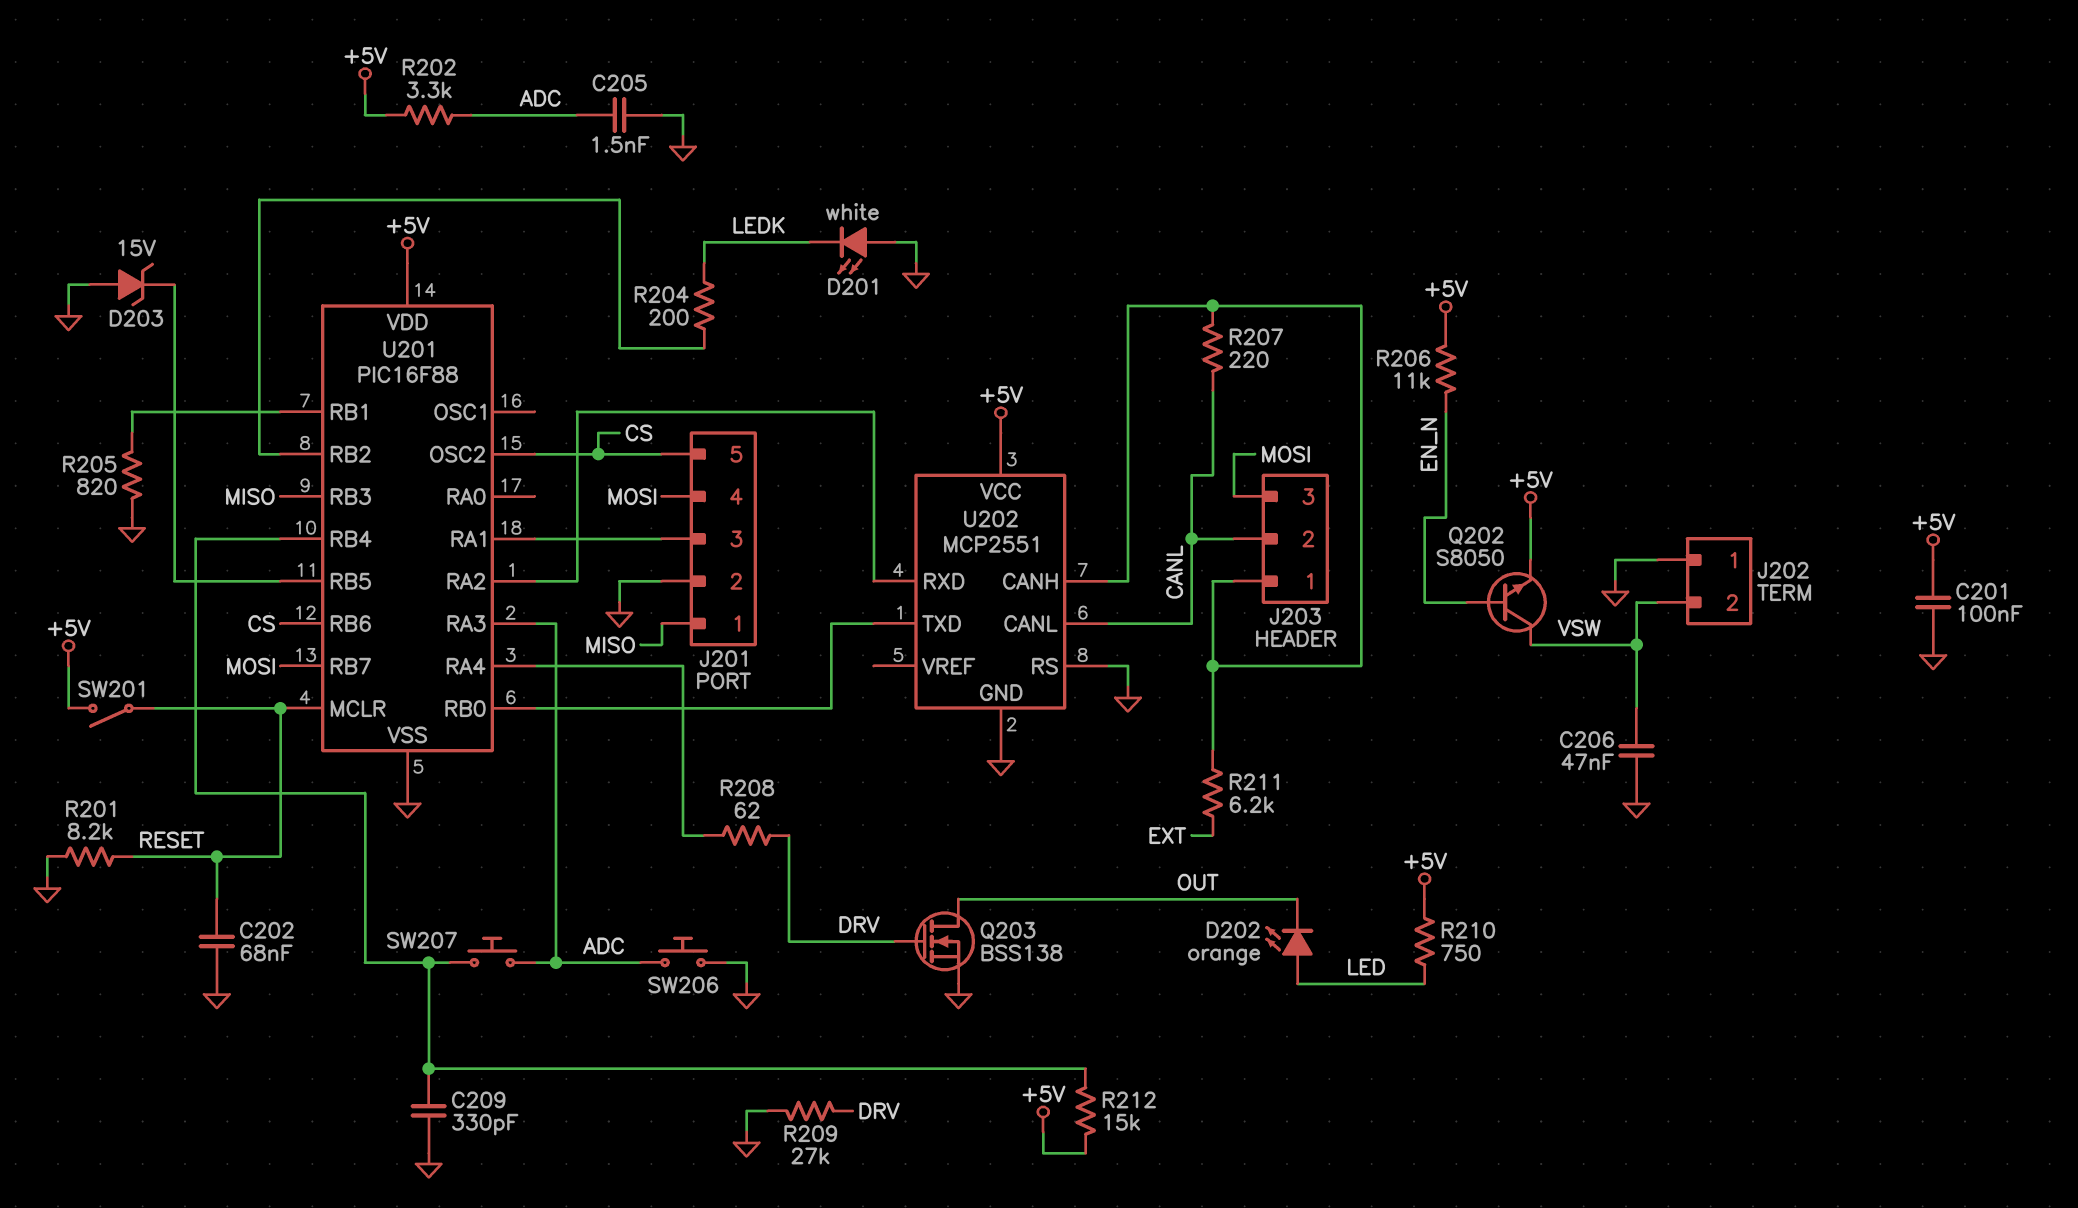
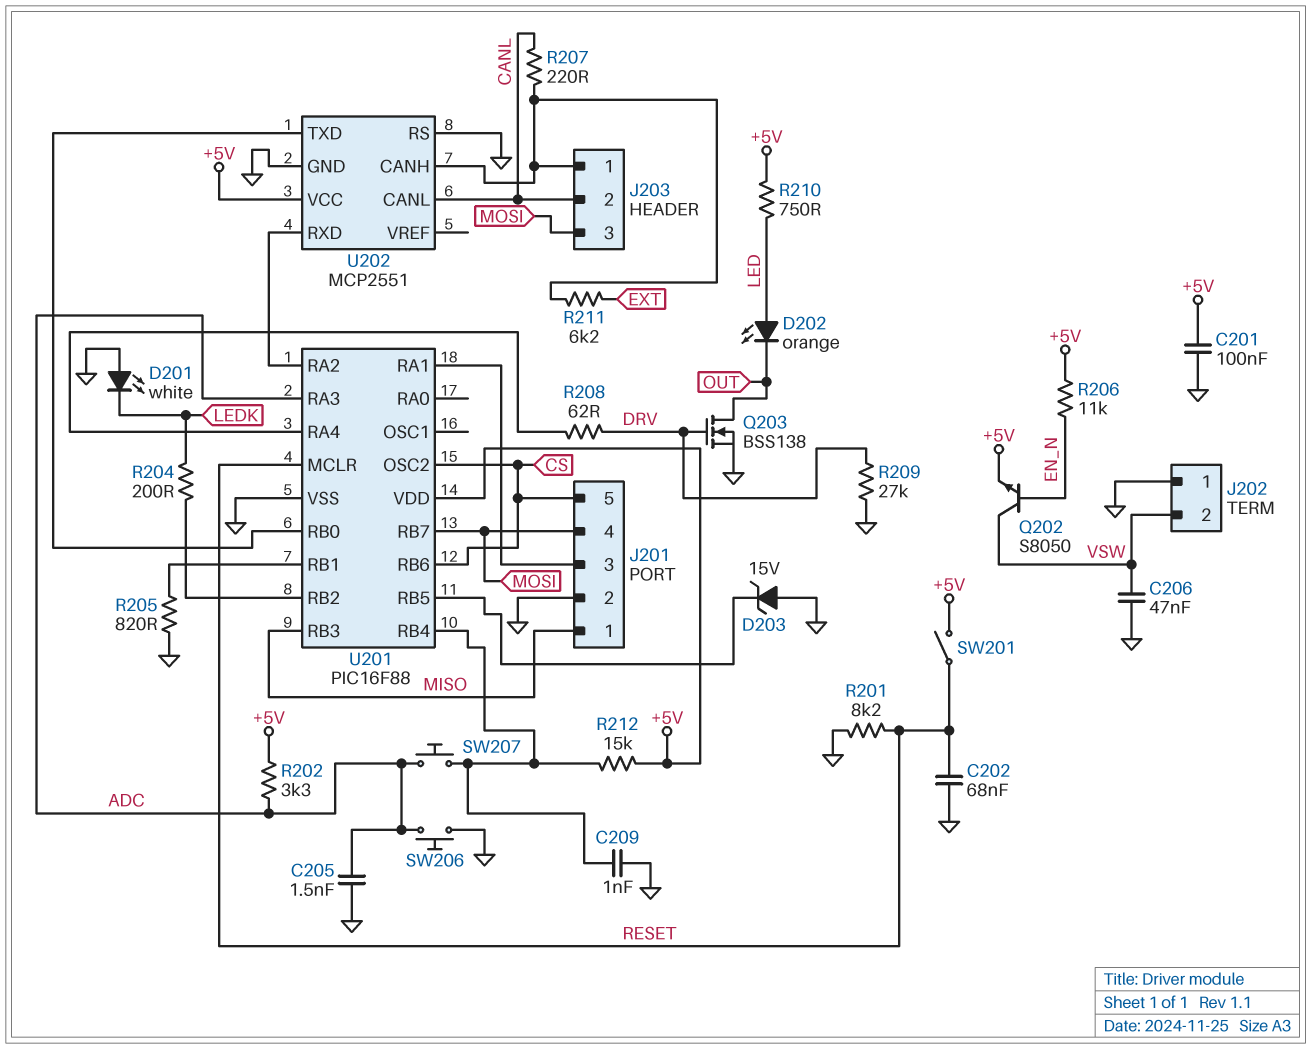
C209: 330pF (GND, U201/RB4) -> 1nF (GND, U201/RB4)

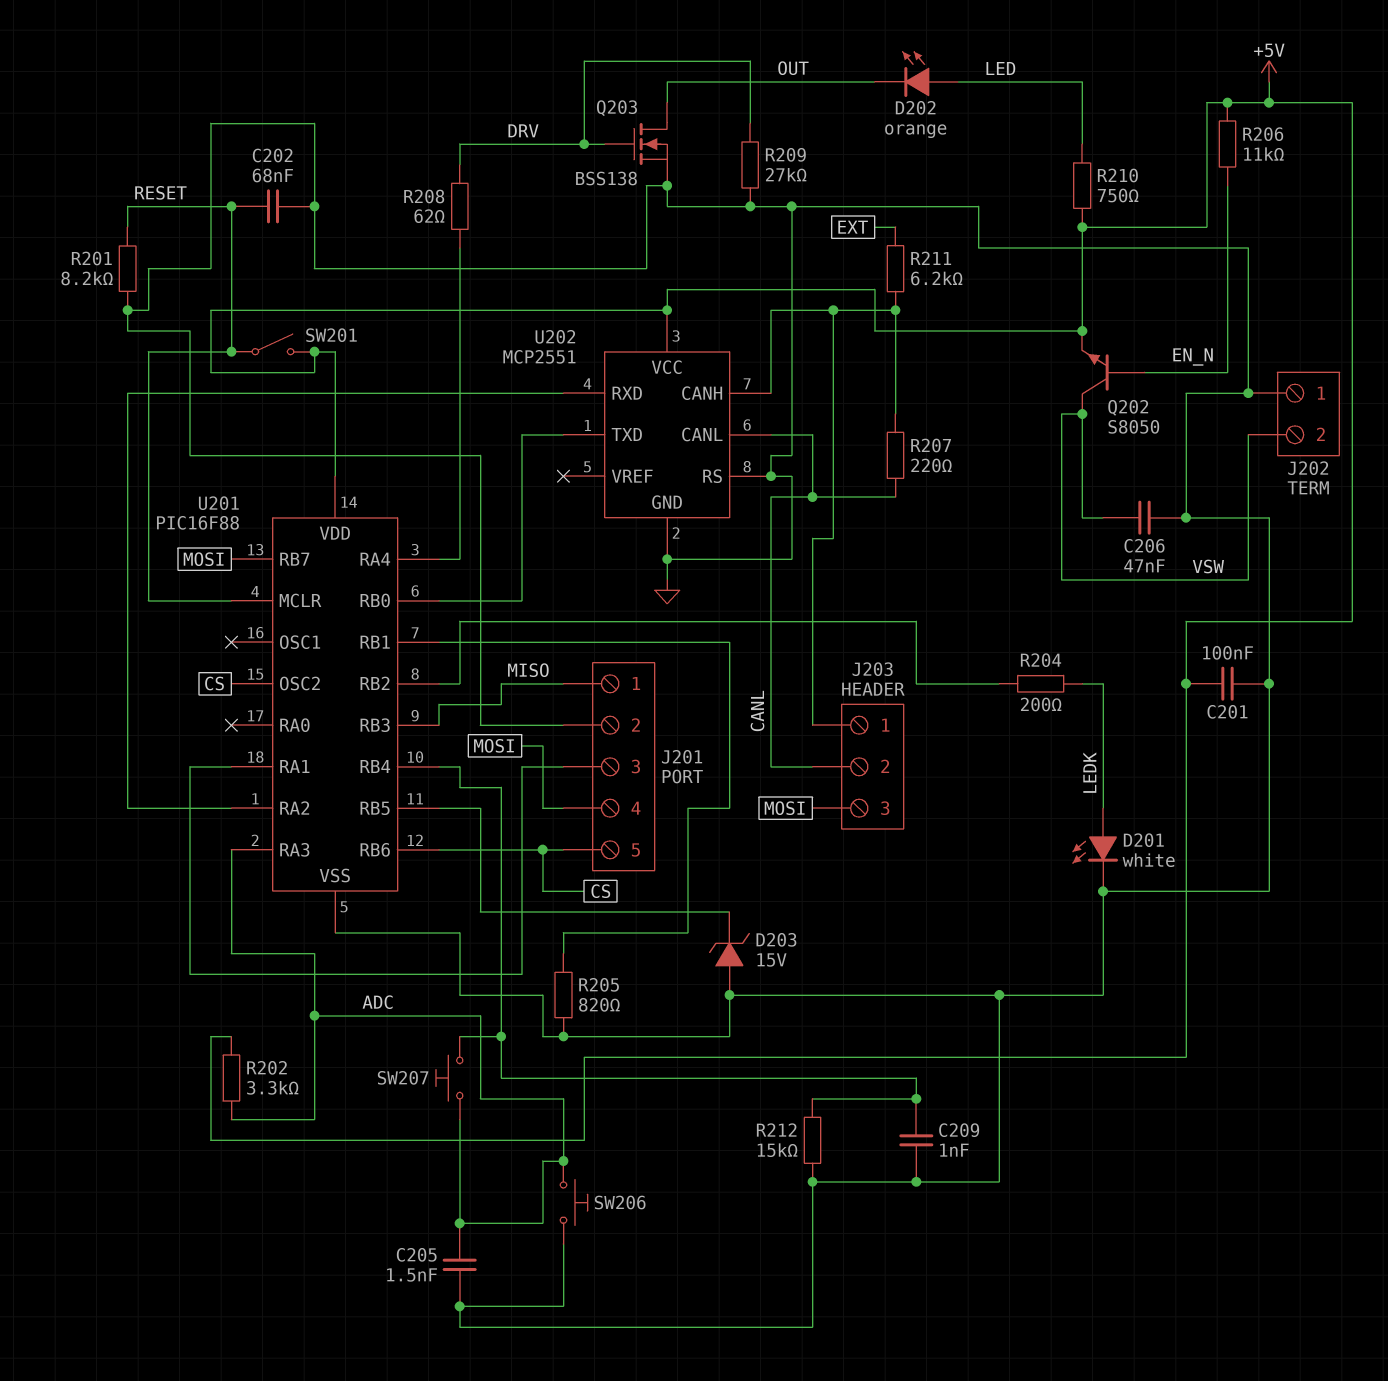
D201: LED white (A GND, K LEDK) -> LED white (A LEDK, K GND)
R212: 15k (+5V, U201/RB4) -> 15k (GND, U201/RB4)

